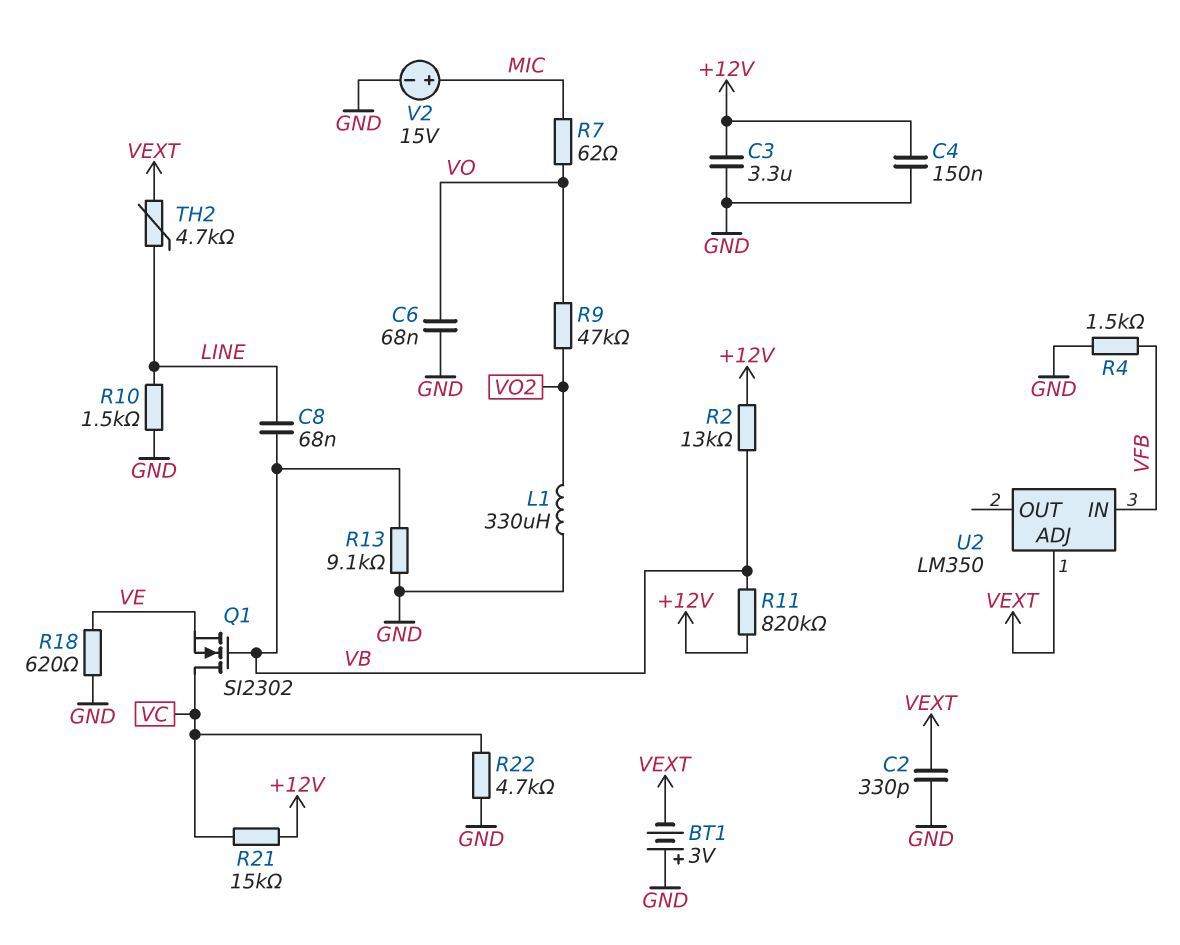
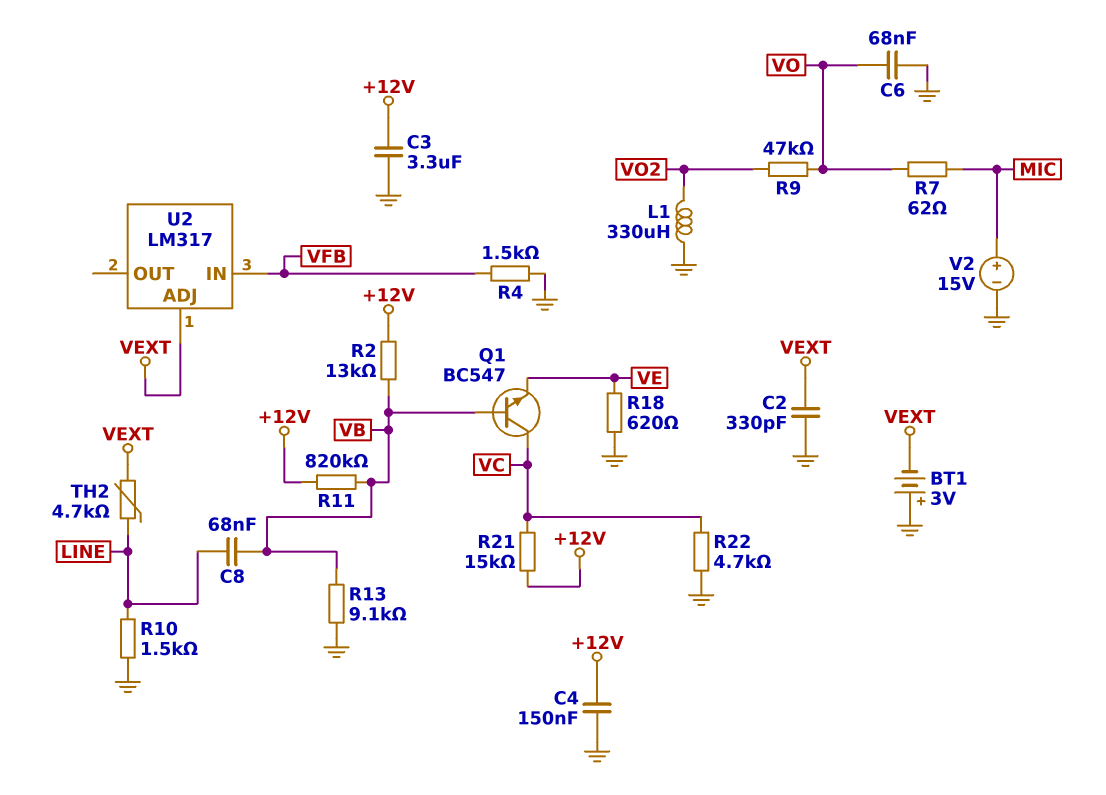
Q1: NMOS SI2302 (G VB, D VC, S VE) -> NPN BC547 (B VB, C VC, E VE)
U2: LM350 -> LM317

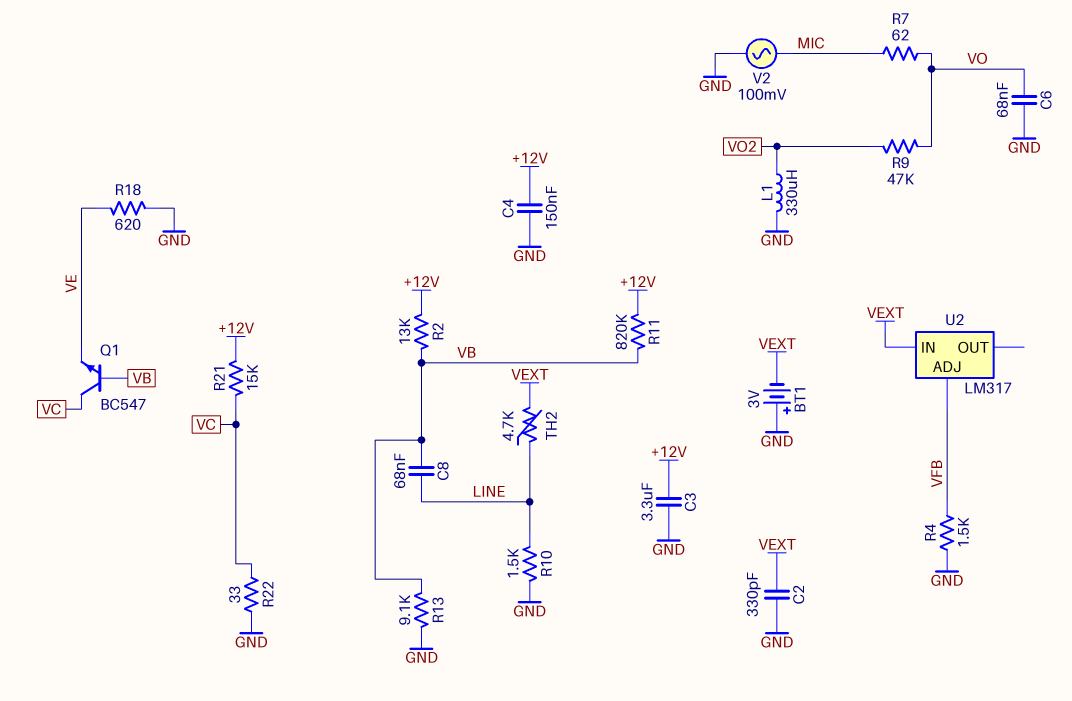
R22: 4.7k (GND, VC) -> 33 (GND, VC)
U2 pin ADJ: VEXT -> VFB
U2 pin IN: VFB -> VEXT
V2: 15V (plus MIC, minus GND) -> AC 100mV (GND, MIC)

